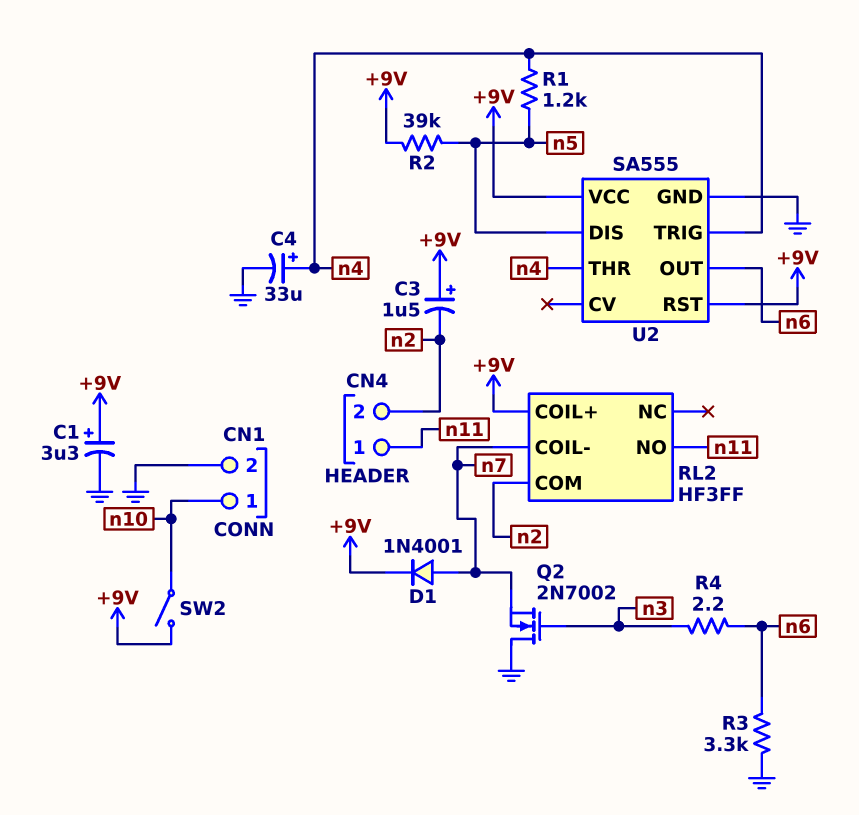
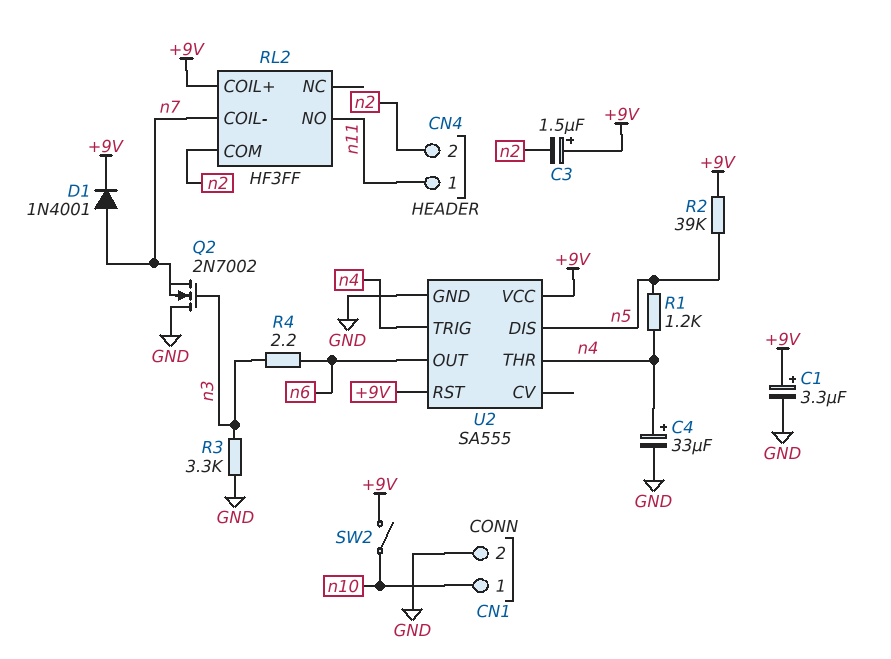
R3: 3.3k (GND, n6) -> 3.3k (GND, n3)

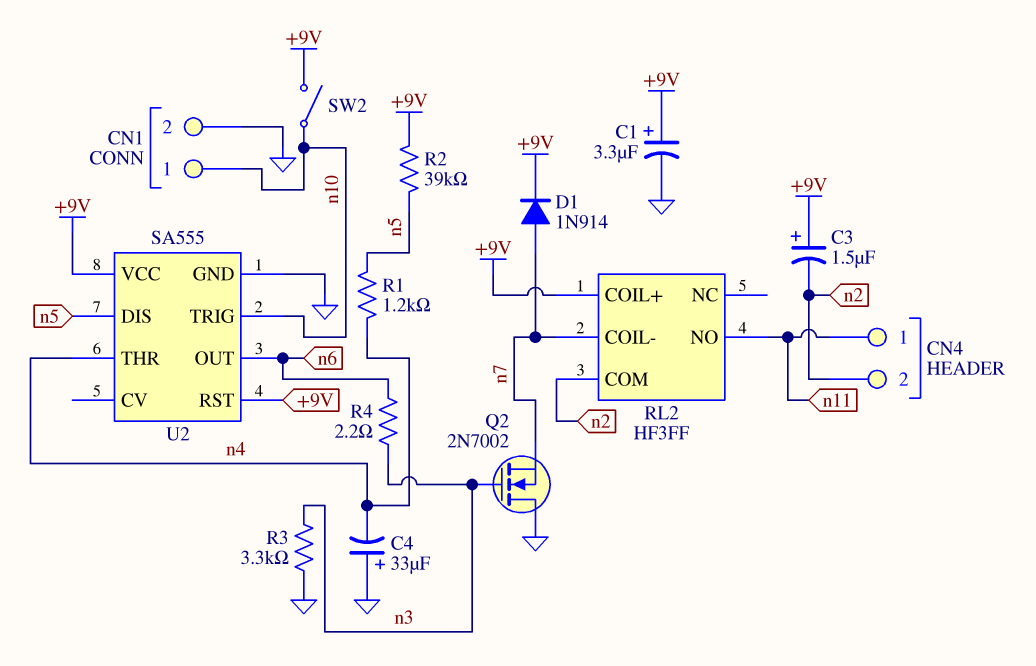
C4: 33uF (plus n4, minus GND) -> 33uF (plus GND, minus n4)
D1: diode 1N4001 (A n7, K +9V) -> diode 1N914 (A n7, K +9V)
U2 pin TRIG: n4 -> n10

